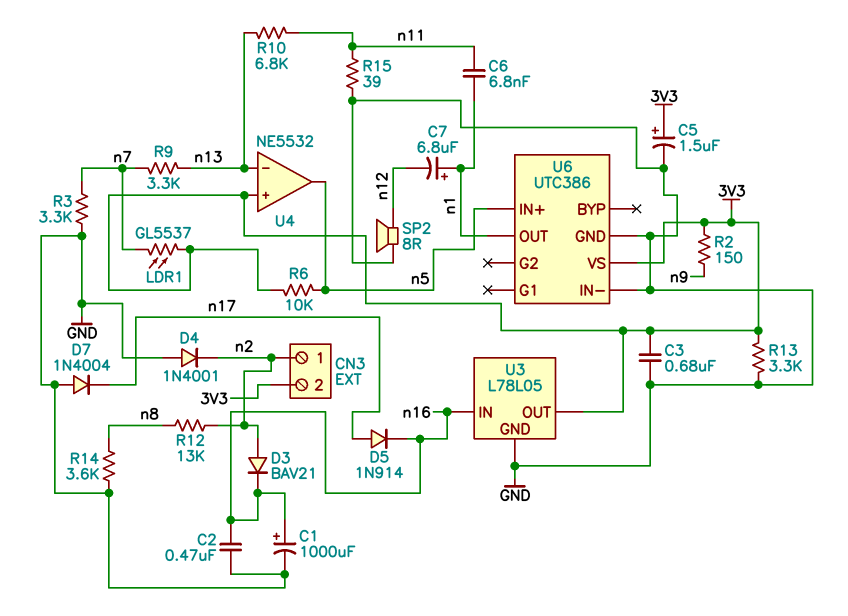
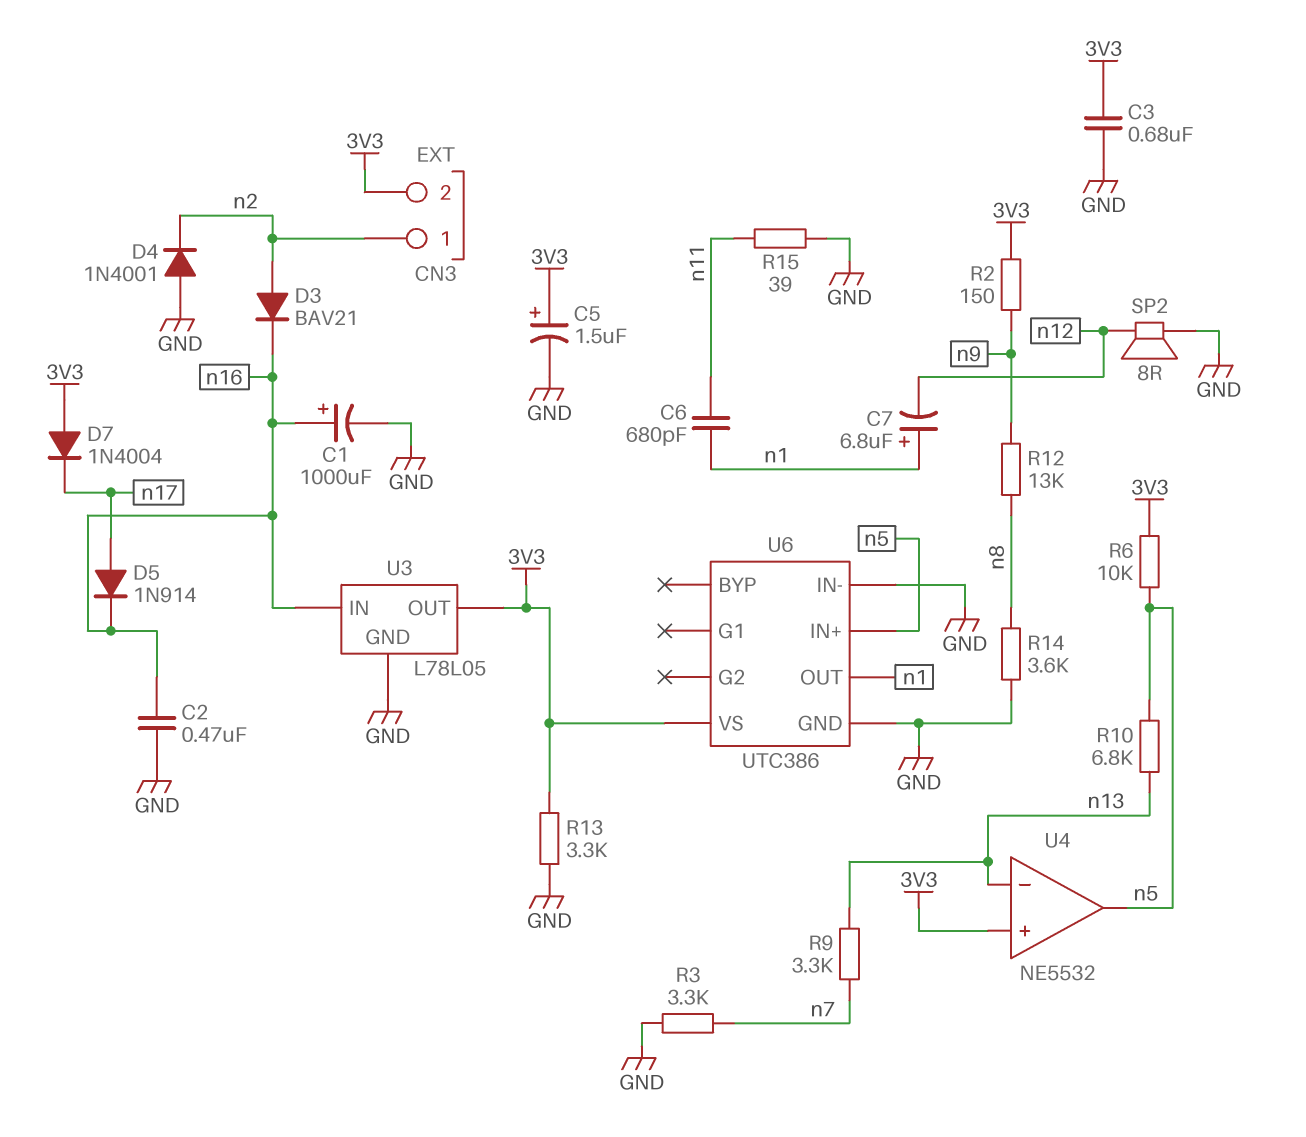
C6: 6.8nF (n1, n11) -> 680pF (n1, n11)
D7: diode 1N4004 (A GND, K n17) -> diode 1N4004 (A 3V3, K n17)
LDR1: GL5537 (3V3, n7) -> none
R10: 6.8k (n11, n13) -> 6.8k (n5, n13)
R12: 13k (n2, n8) -> 13k (n8, n9)

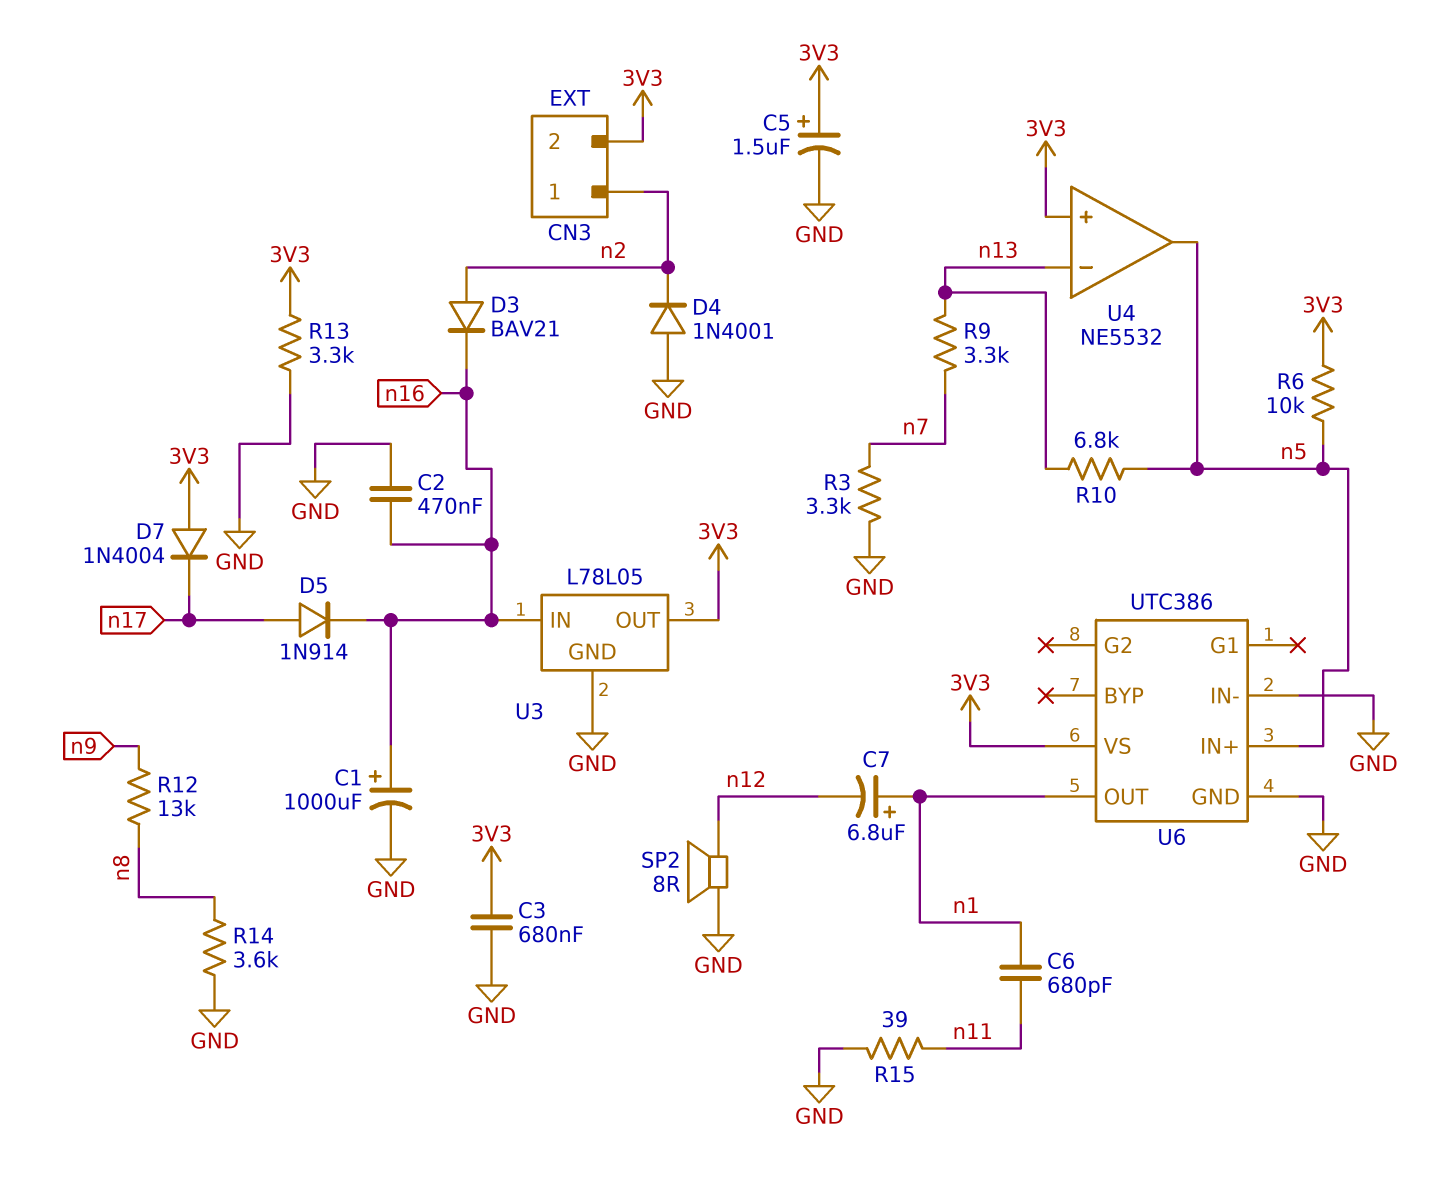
R2: 150 (3V3, n9) -> none

